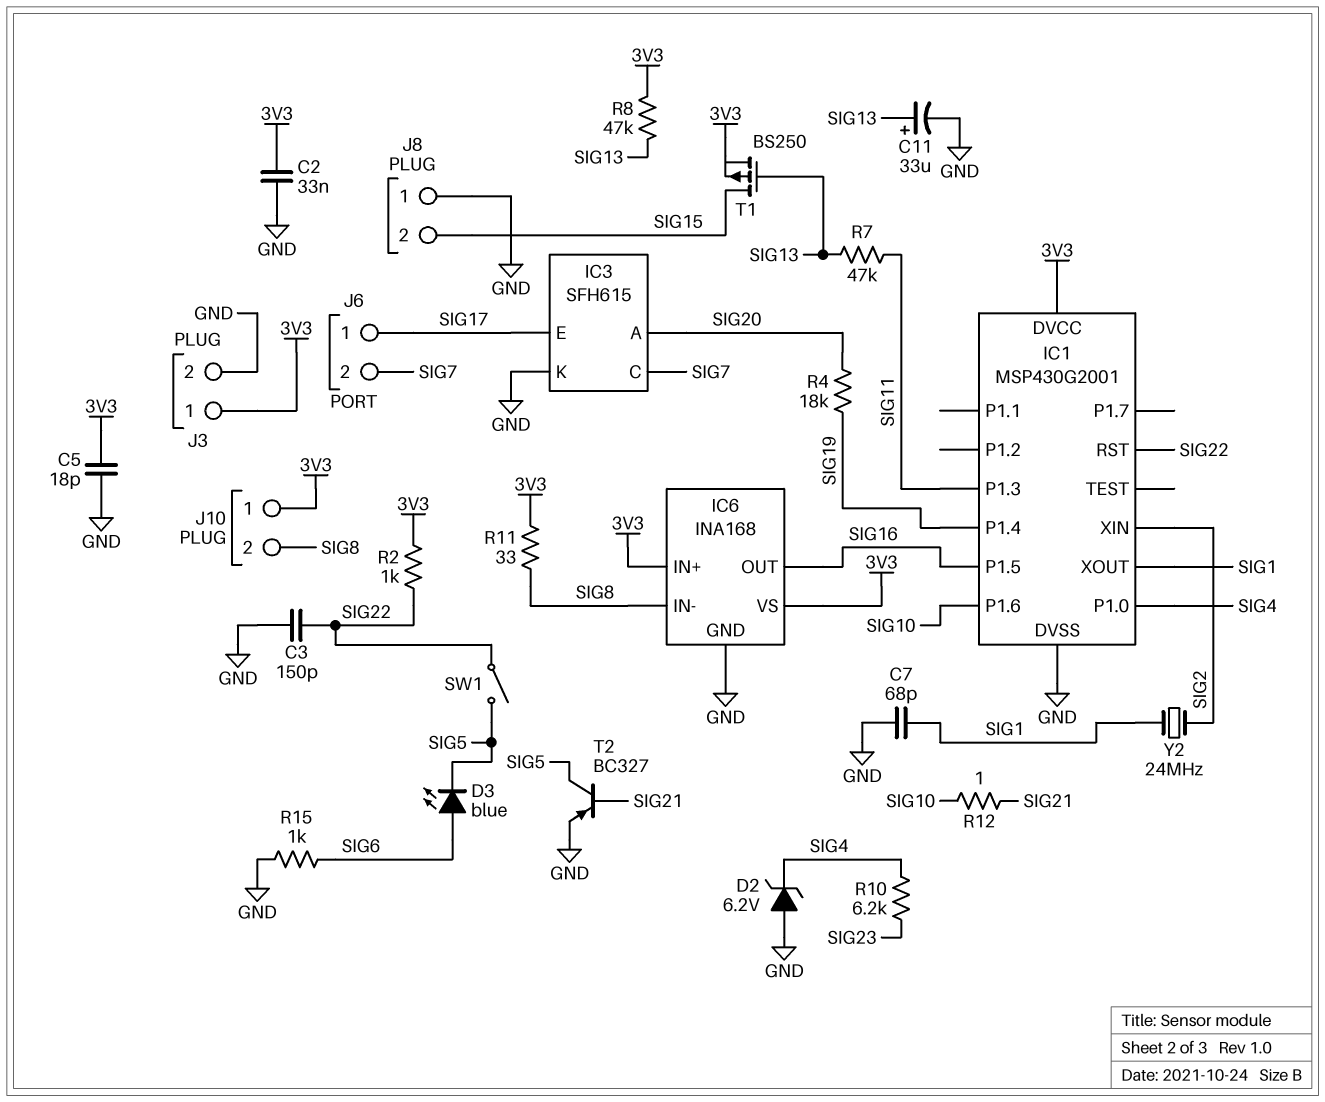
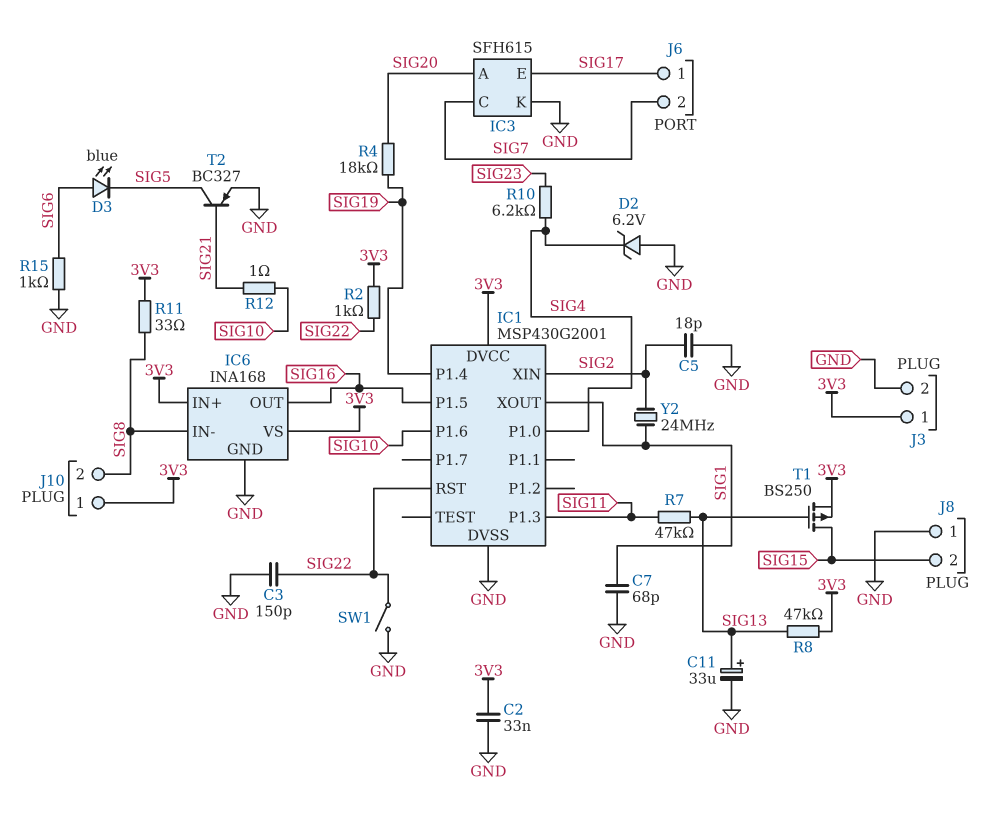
C5: 18pF (3V3, GND) -> 18pF (GND, SIG2)
SW1: switch (SIG5, SIG22) -> switch (GND, SIG22)

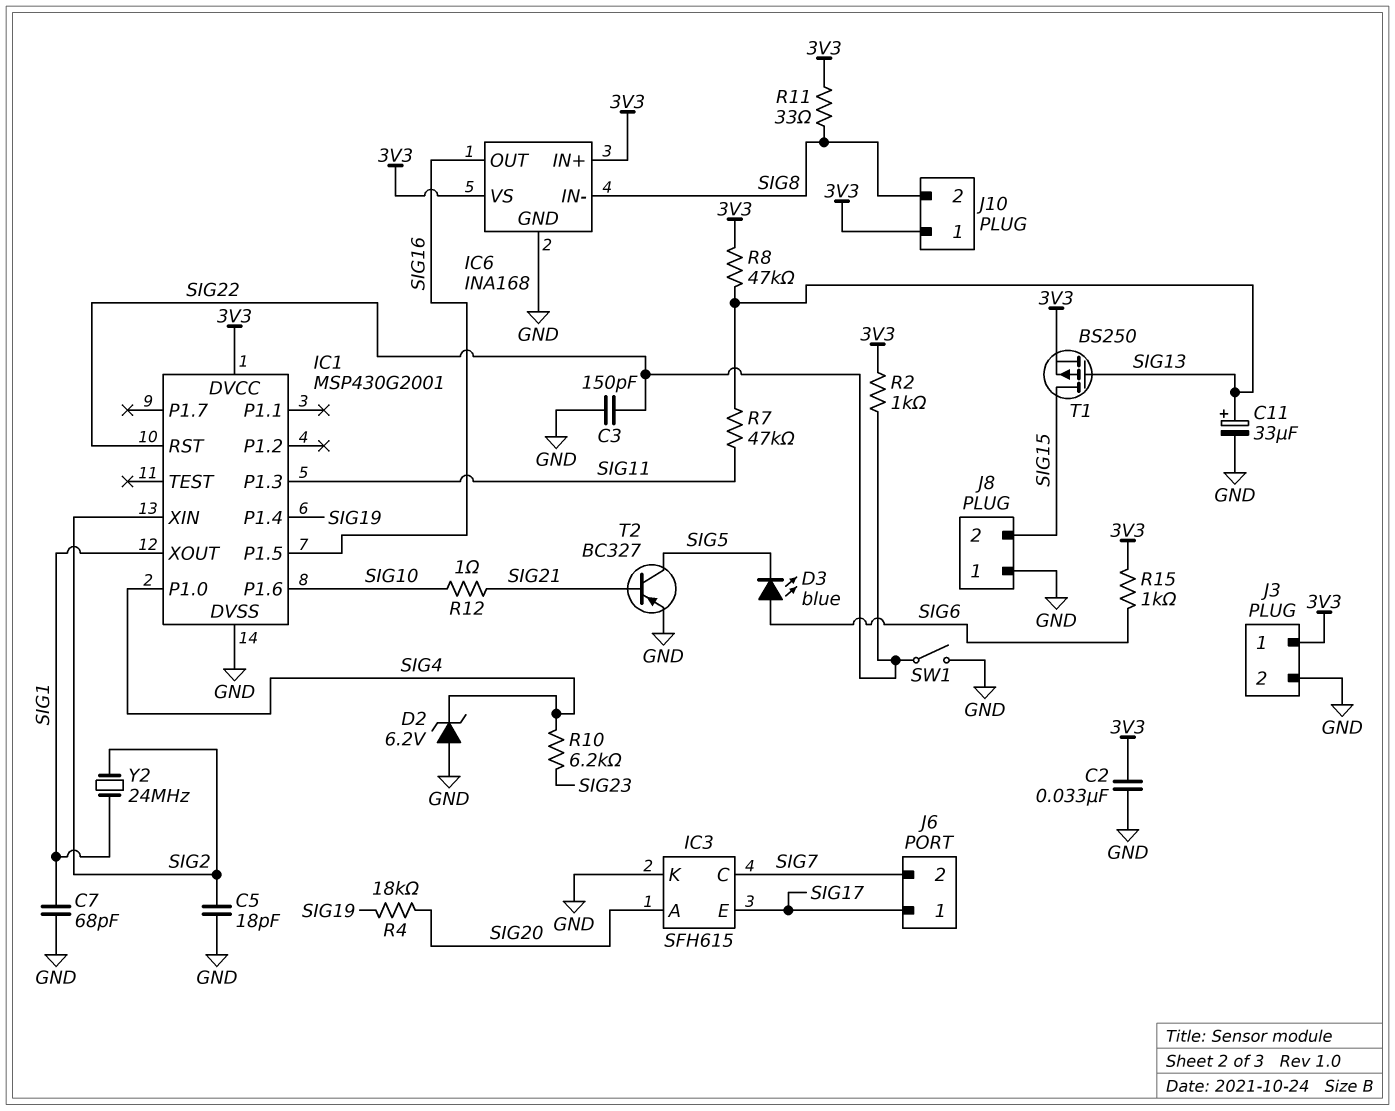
R15: 1k (GND, SIG6) -> 1k (3V3, SIG6)

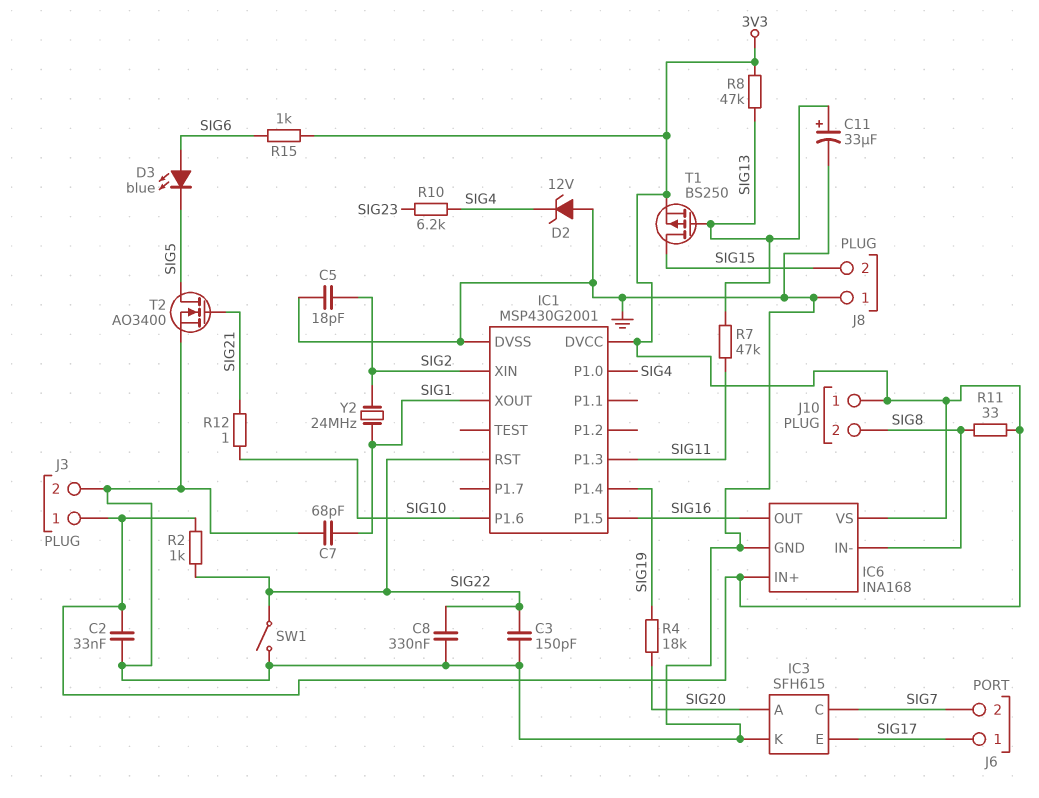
C8: none -> 330nF (GND, SIG22)
D2: zener 6.2V (A GND, K SIG4) -> zener 12V (A GND, K SIG4)
T2: PNP BC327 (B SIG21, C SIG5, E GND) -> NMOS AO3400 (G SIG21, D SIG5, S GND)

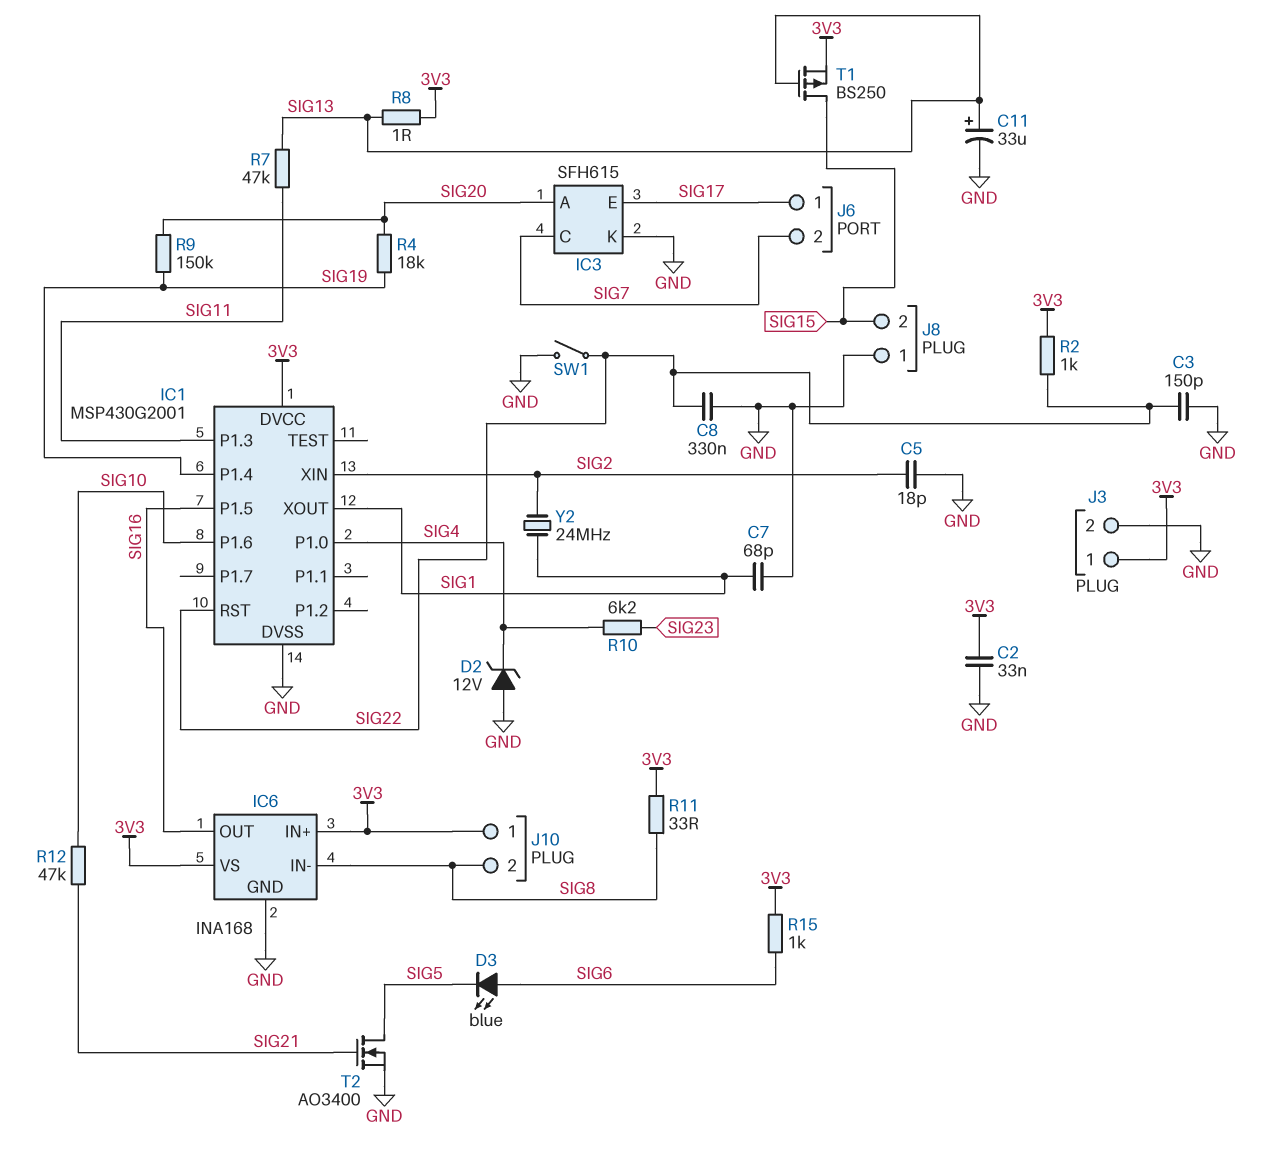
R8: 47k (3V3, SIG13) -> 1 (3V3, SIG13)
R9: none -> 150k (SIG19, SIG20)
R12: 1 (SIG10, SIG21) -> 47k (SIG10, SIG21)

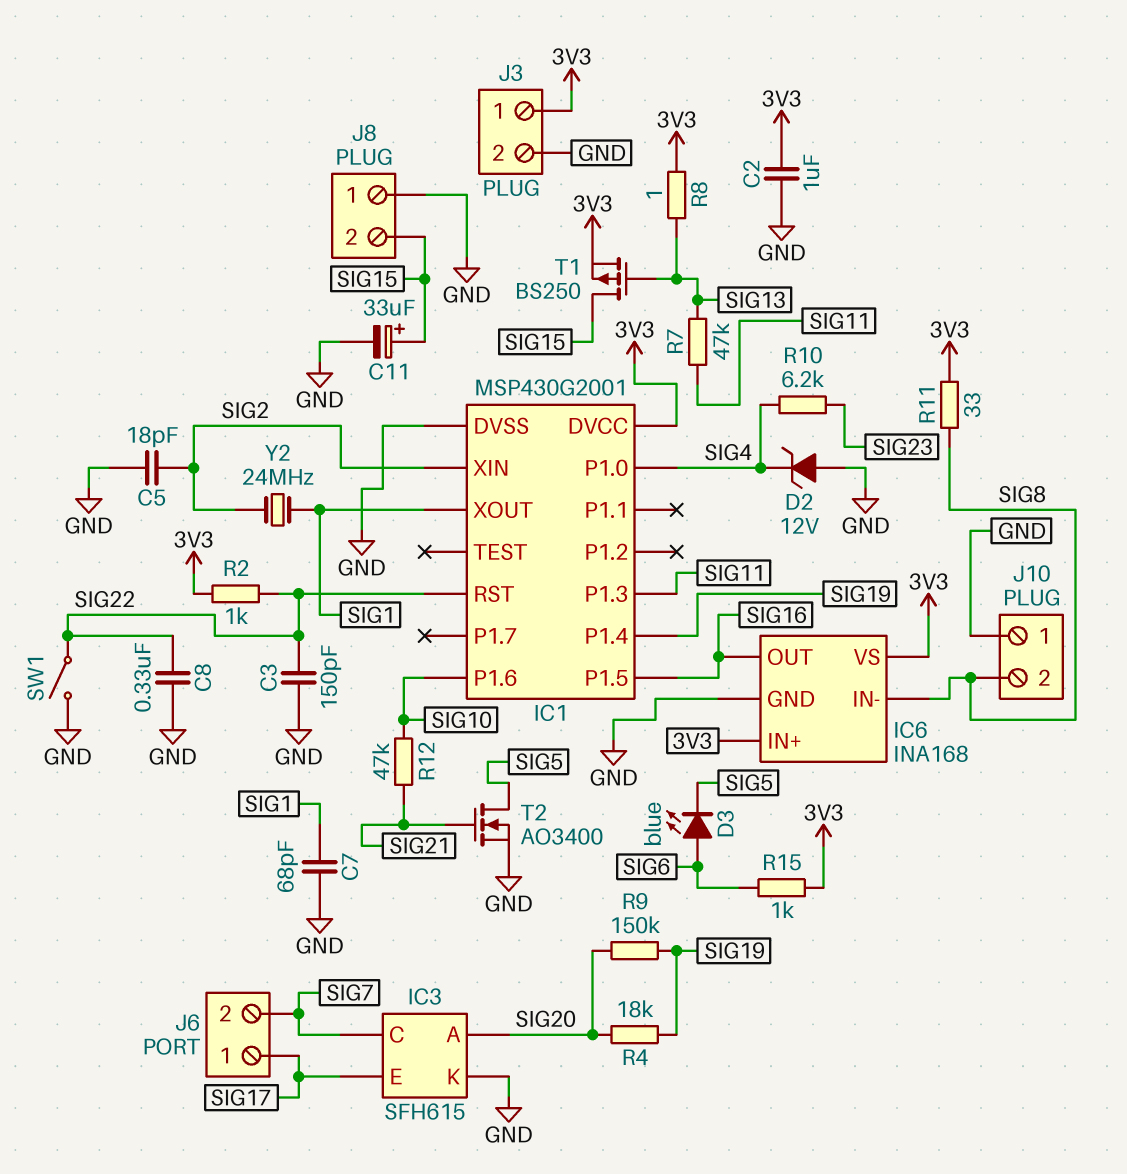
C2: 33nF (3V3, GND) -> 1uF (3V3, GND)
C11: 33uF (plus SIG13, minus GND) -> 33uF (plus SIG15, minus GND)
J10 pin 1: 3V3 -> GND

